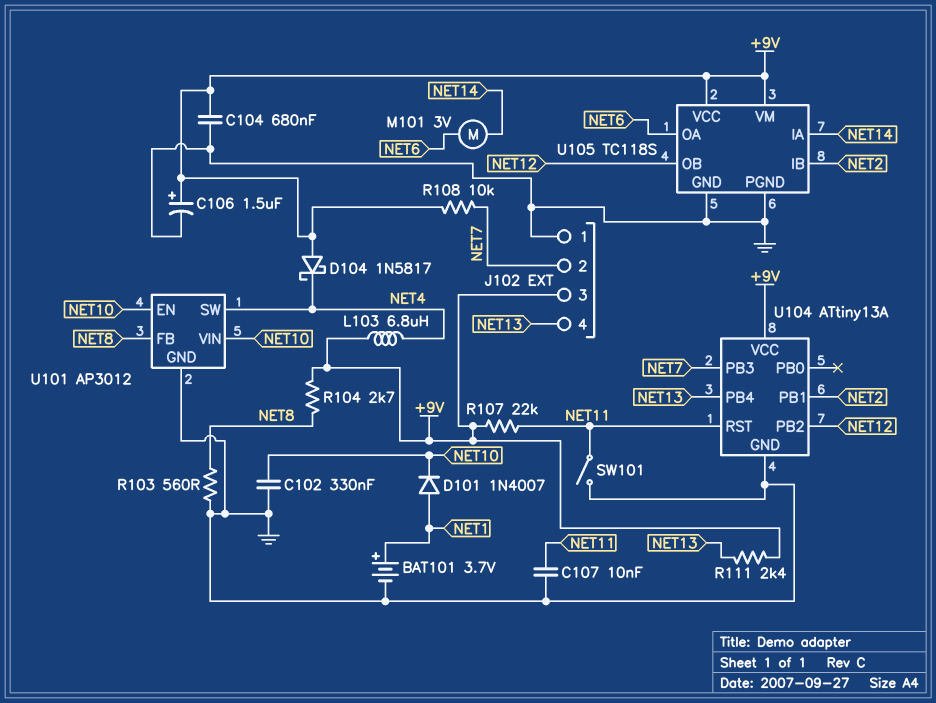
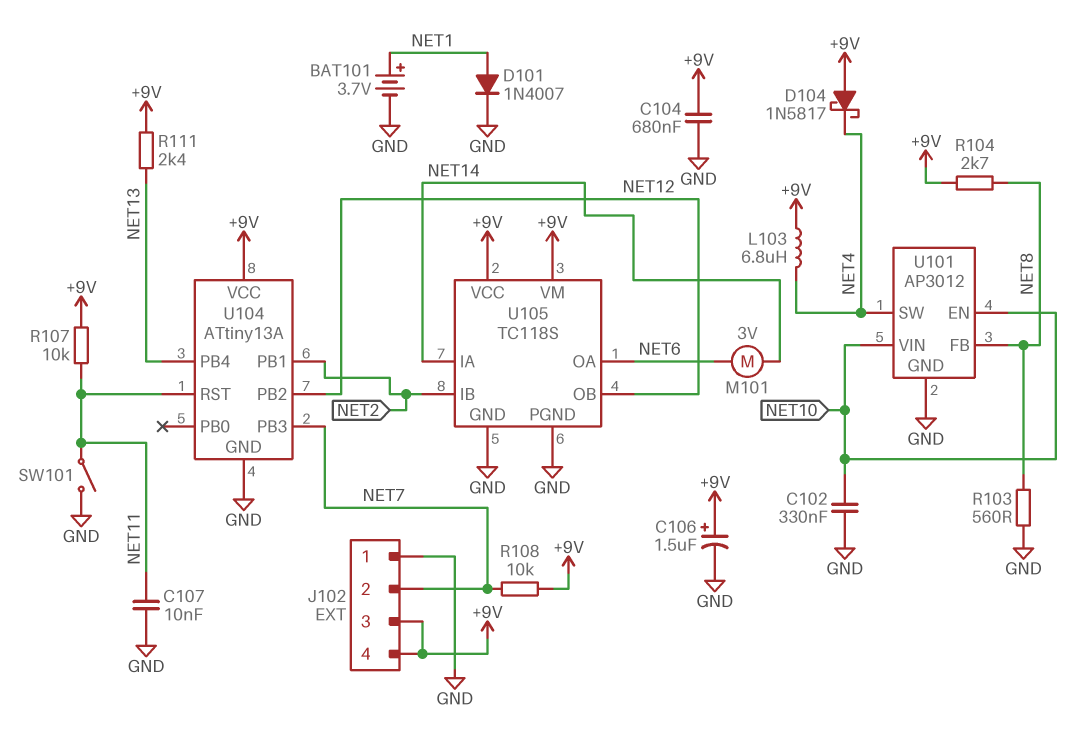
D101: diode 1N4007 (A NET1, K NET10) -> diode 1N4007 (A NET1, K GND)
J102 pin 4: NET13 -> +9V
R107: 22k (+9V, NET11) -> 10k (+9V, NET11)

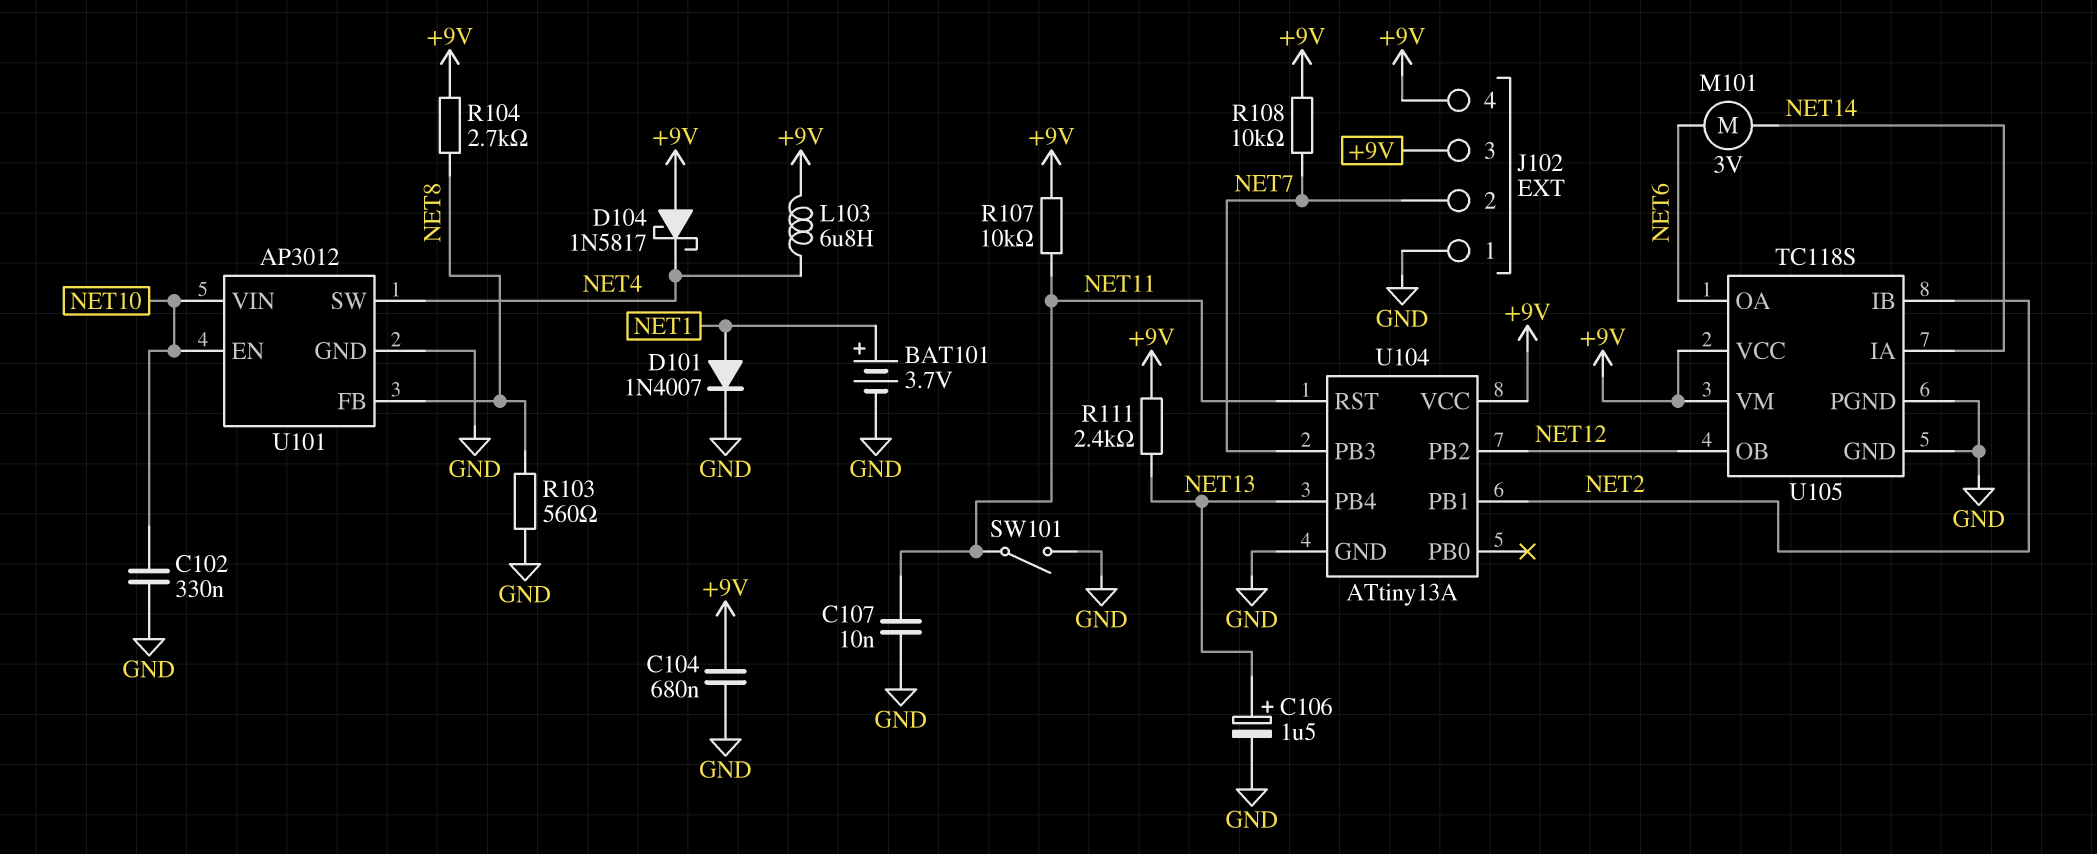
C106: 1.5uF (plus +9V, minus GND) -> 1.5uF (plus NET13, minus GND)

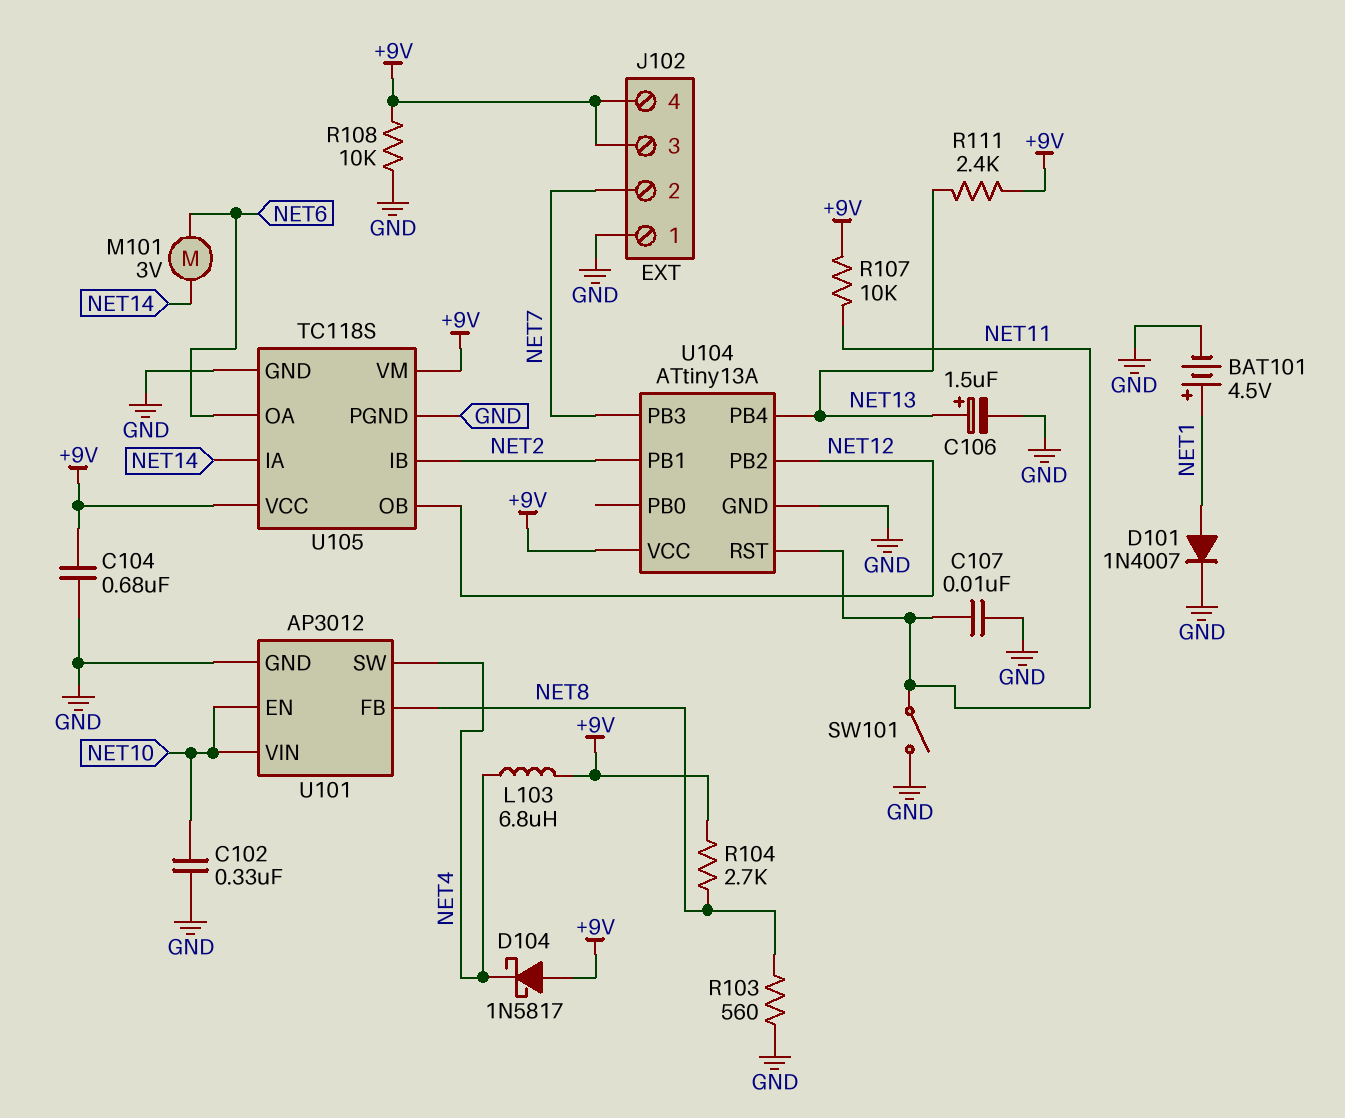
BAT101: 3.7V (plus NET1, minus GND) -> 4.5V (plus NET1, minus GND)
R108: 10k (+9V, NET7) -> 10k (+9V, GND)

